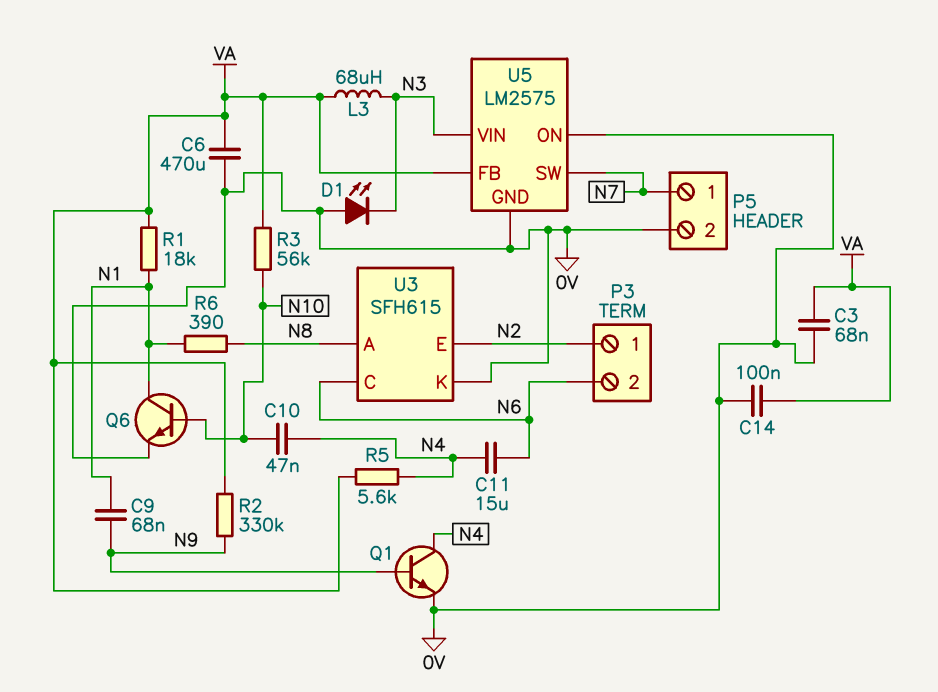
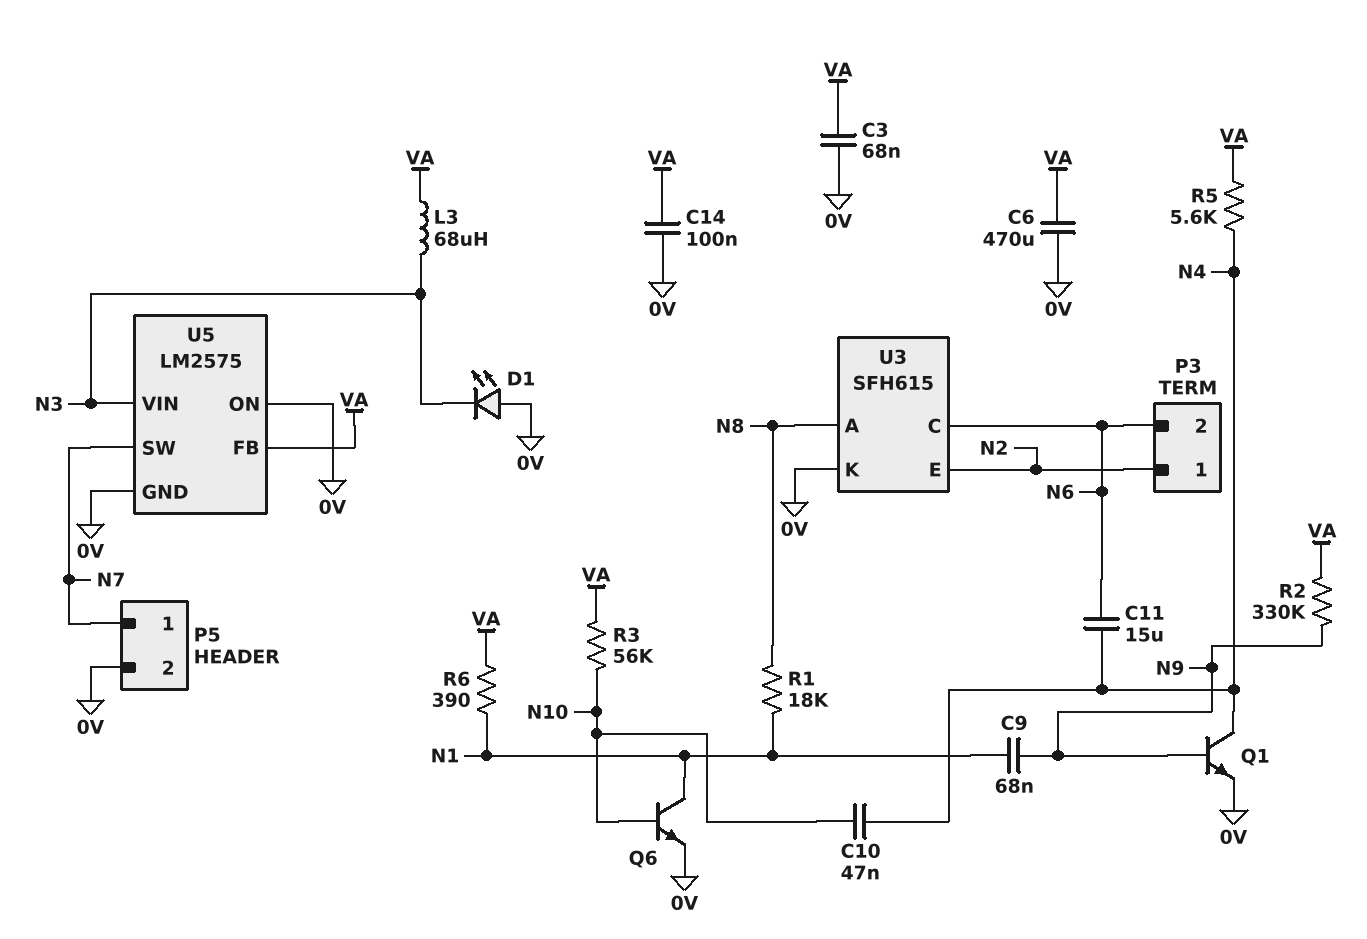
R1: 18k (N1, VA) -> 18k (N1, N8)
R6: 390 (N1, N8) -> 390 (N1, VA)

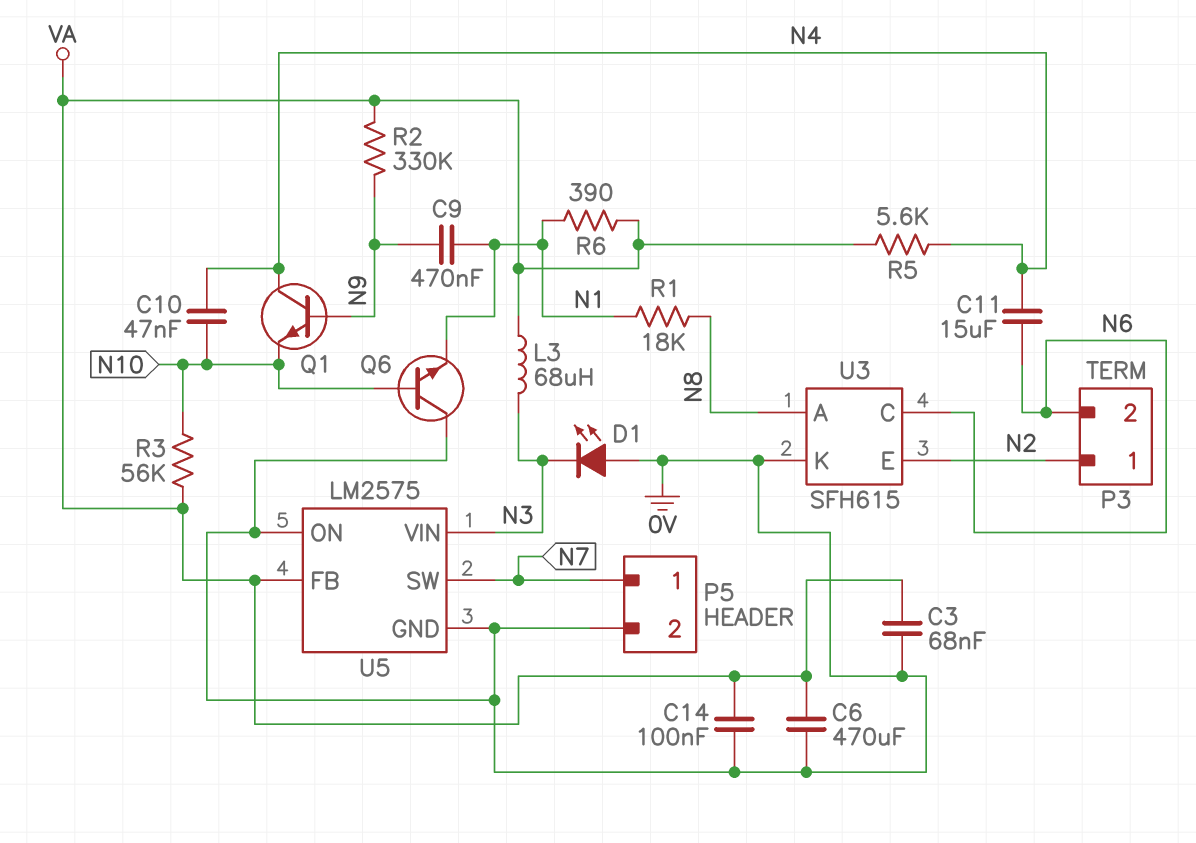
C9: 68nF (N1, N9) -> 470nF (N1, N9)
Q1: NPN (B N9, C N4, E 0V) -> NPN (B N9, C N4, E N10)
Q6: NPN (B N10, C N1, E 0V) -> NPN (B N10, C 0V, E N1)

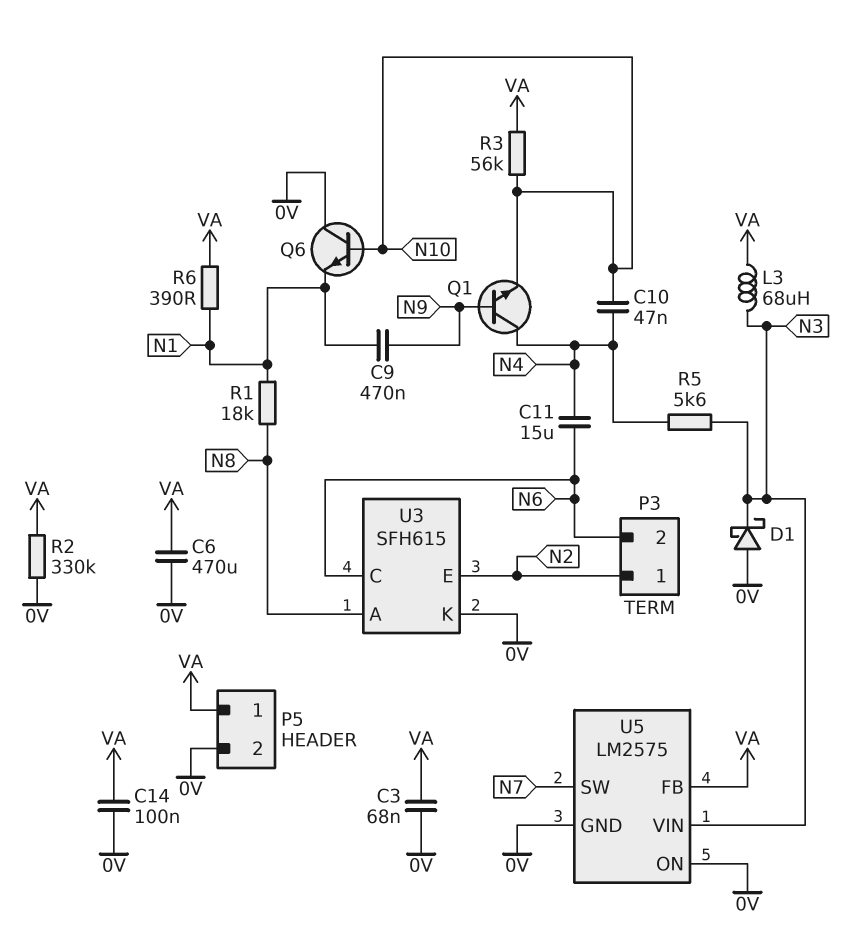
D1: LED (A 0V, K N3) -> schottky (A 0V, K N3)
P5 pin 1: N7 -> VA
R2: 330k (N9, VA) -> 330k (0V, VA)
R5: 5.6k (N4, VA) -> 5.6k (N3, N4)

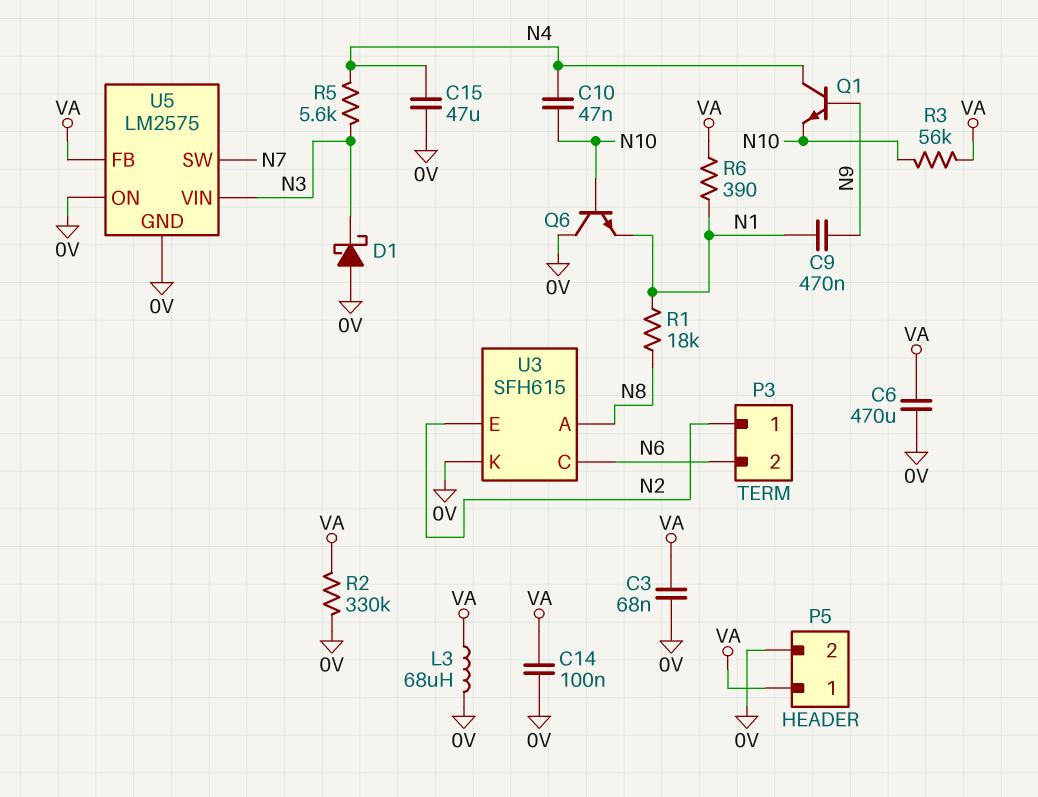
C11: 15uF (N4, N6) -> none
C15: none -> 47uF (0V, N4)
L3: 68uH (N3, VA) -> 68uH (0V, VA)

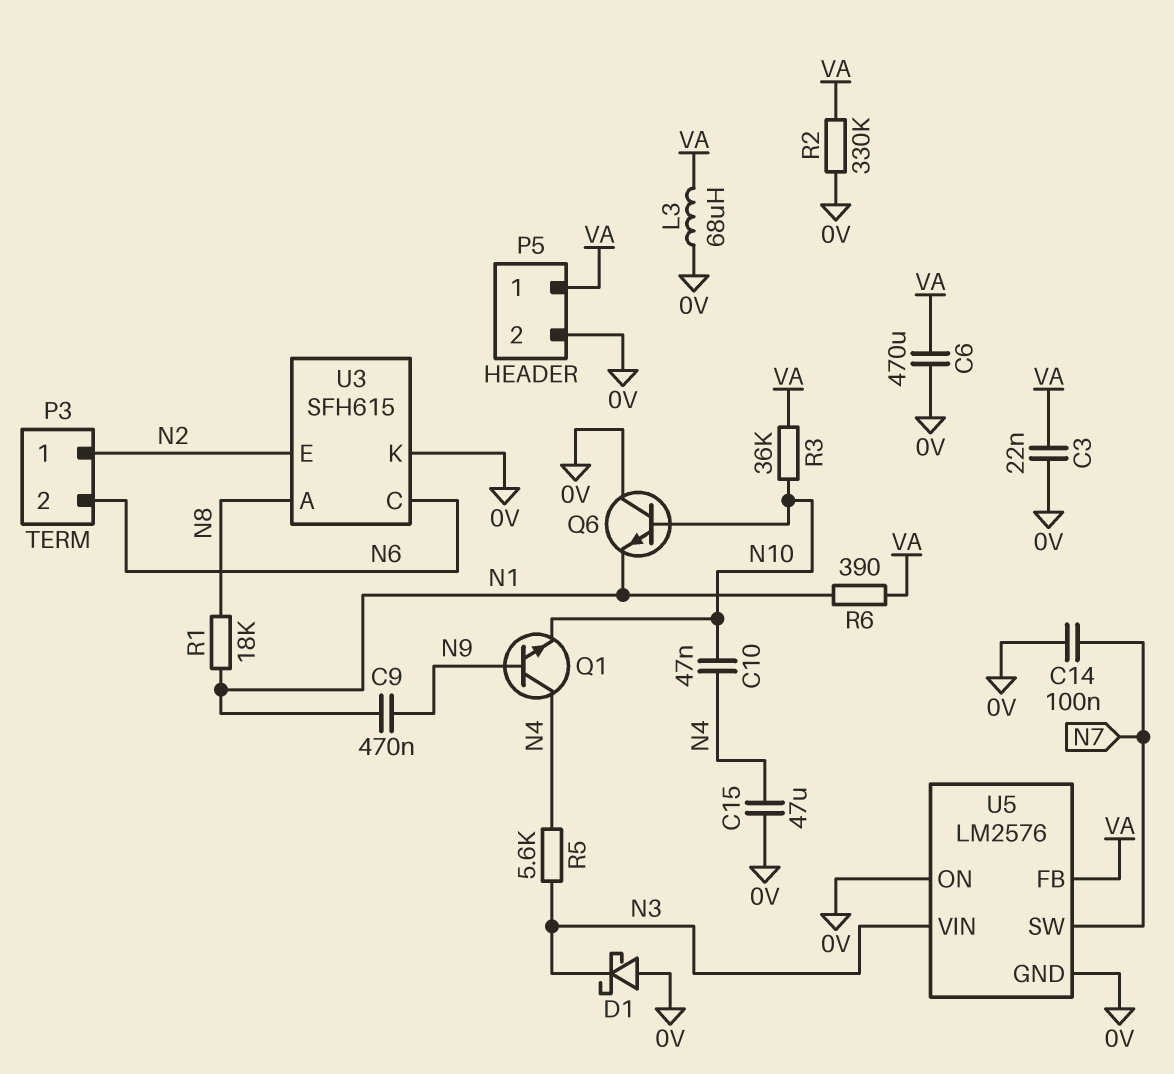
C3: 68nF (0V, VA) -> 22nF (0V, VA)
C14: 100nF (0V, VA) -> 100nF (0V, N7)
R3: 56k (N10, VA) -> 36k (N10, VA)
U5: LM2575 -> LM2576

